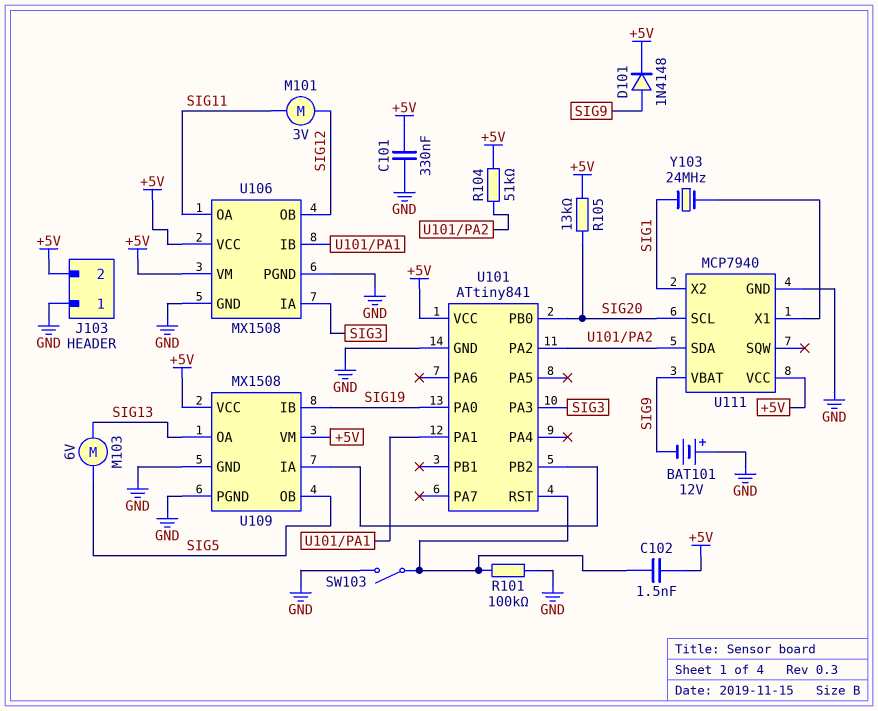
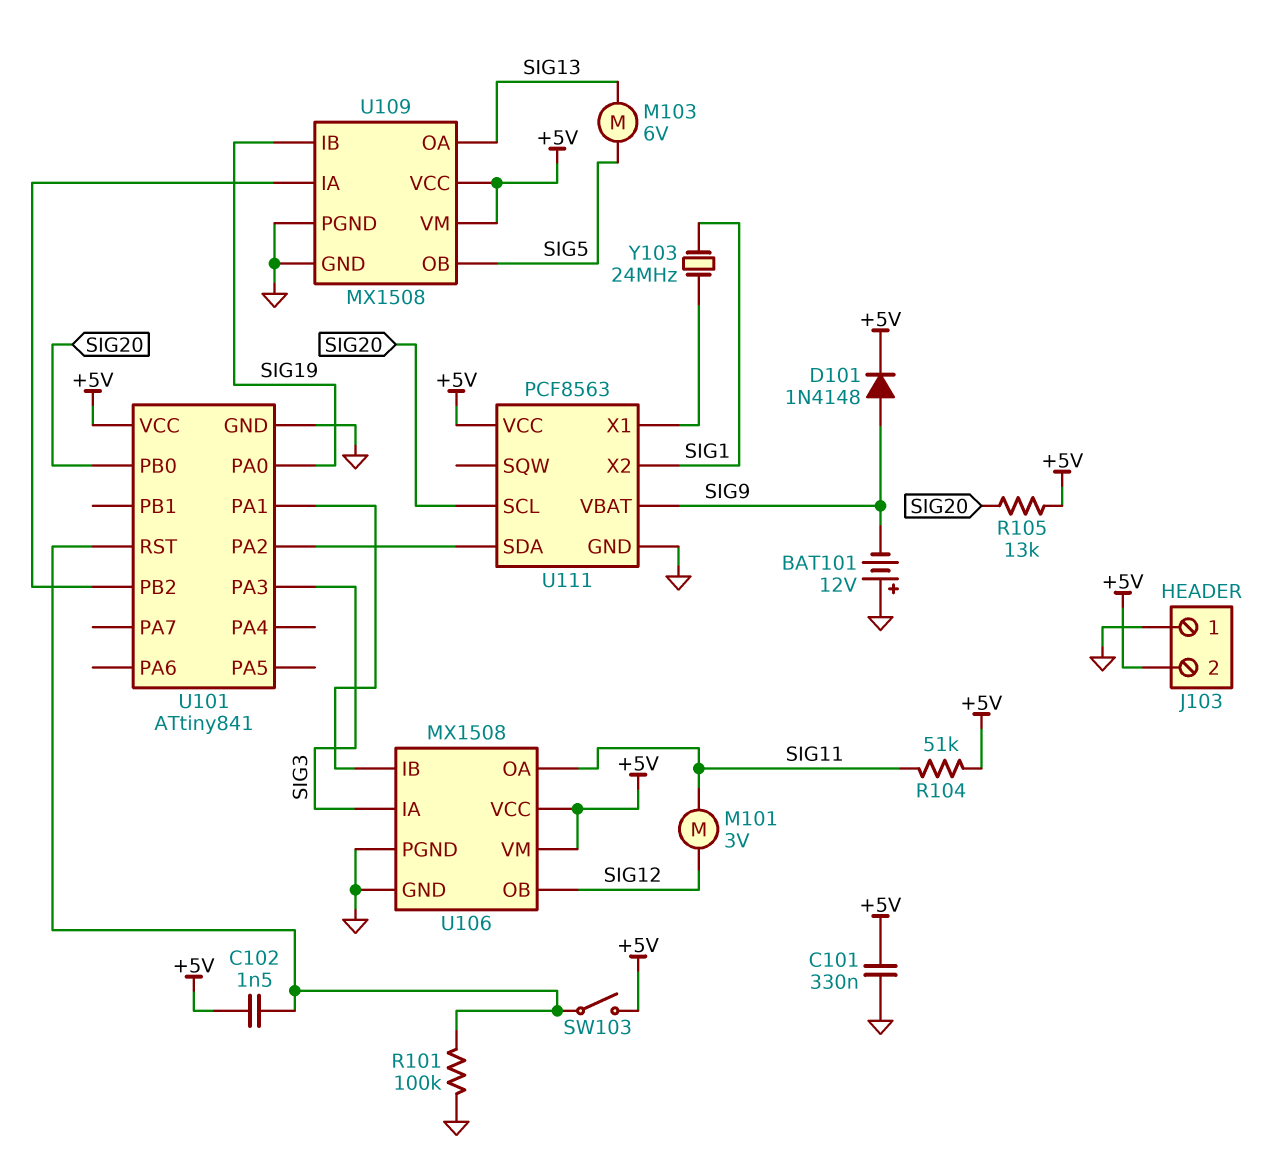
R104: 51k (+5V, U101/PA2) -> 51k (+5V, SIG11)
SW103: switch (GND, U101/RST) -> switch (+5V, U101/RST)
U111: MCP7940 -> PCF8563

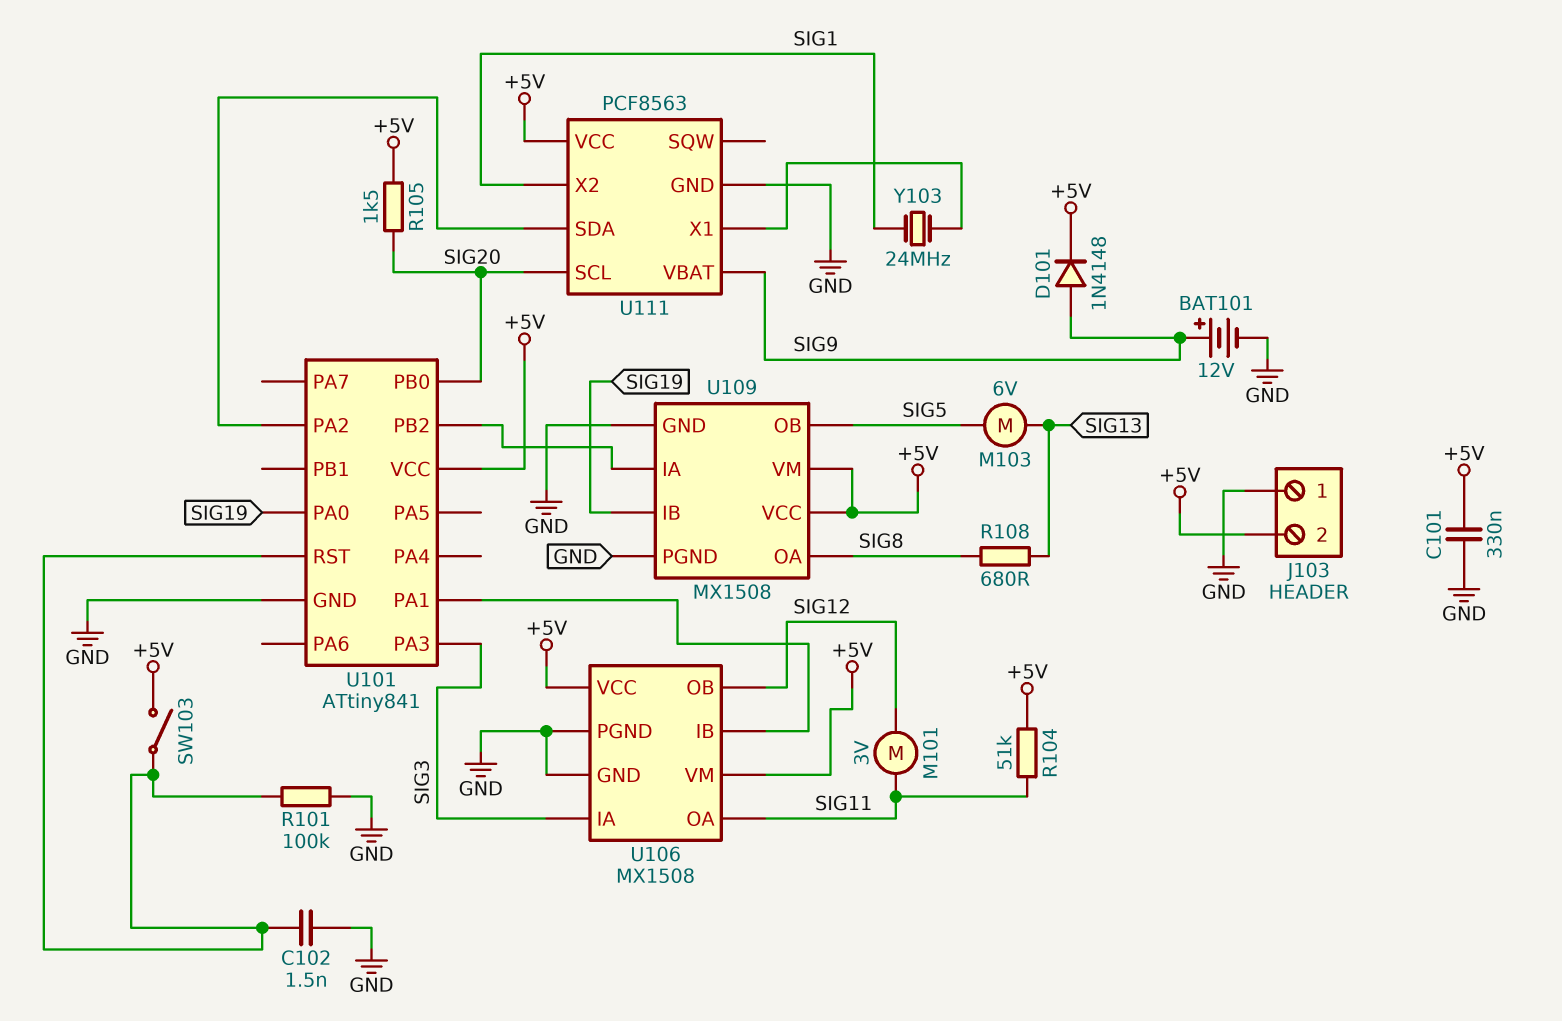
BAT101: 12V (plus GND, minus SIG9) -> 12V (plus SIG9, minus GND)
C102: 1.5nF (+5V, U101/RST) -> 1.5nF (GND, U101/RST)
R105: 13k (+5V, SIG20) -> 1.5k (+5V, SIG20)
R108: none -> 680 (SIG8, SIG13)
U109 pin OA: SIG13 -> SIG8

